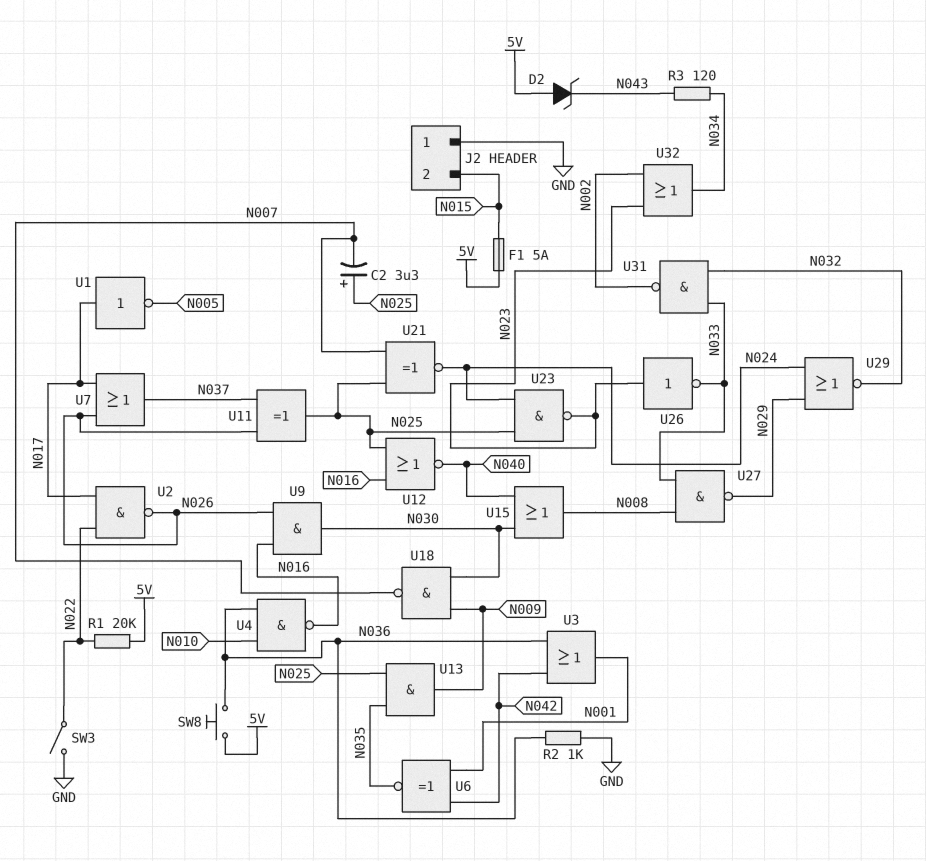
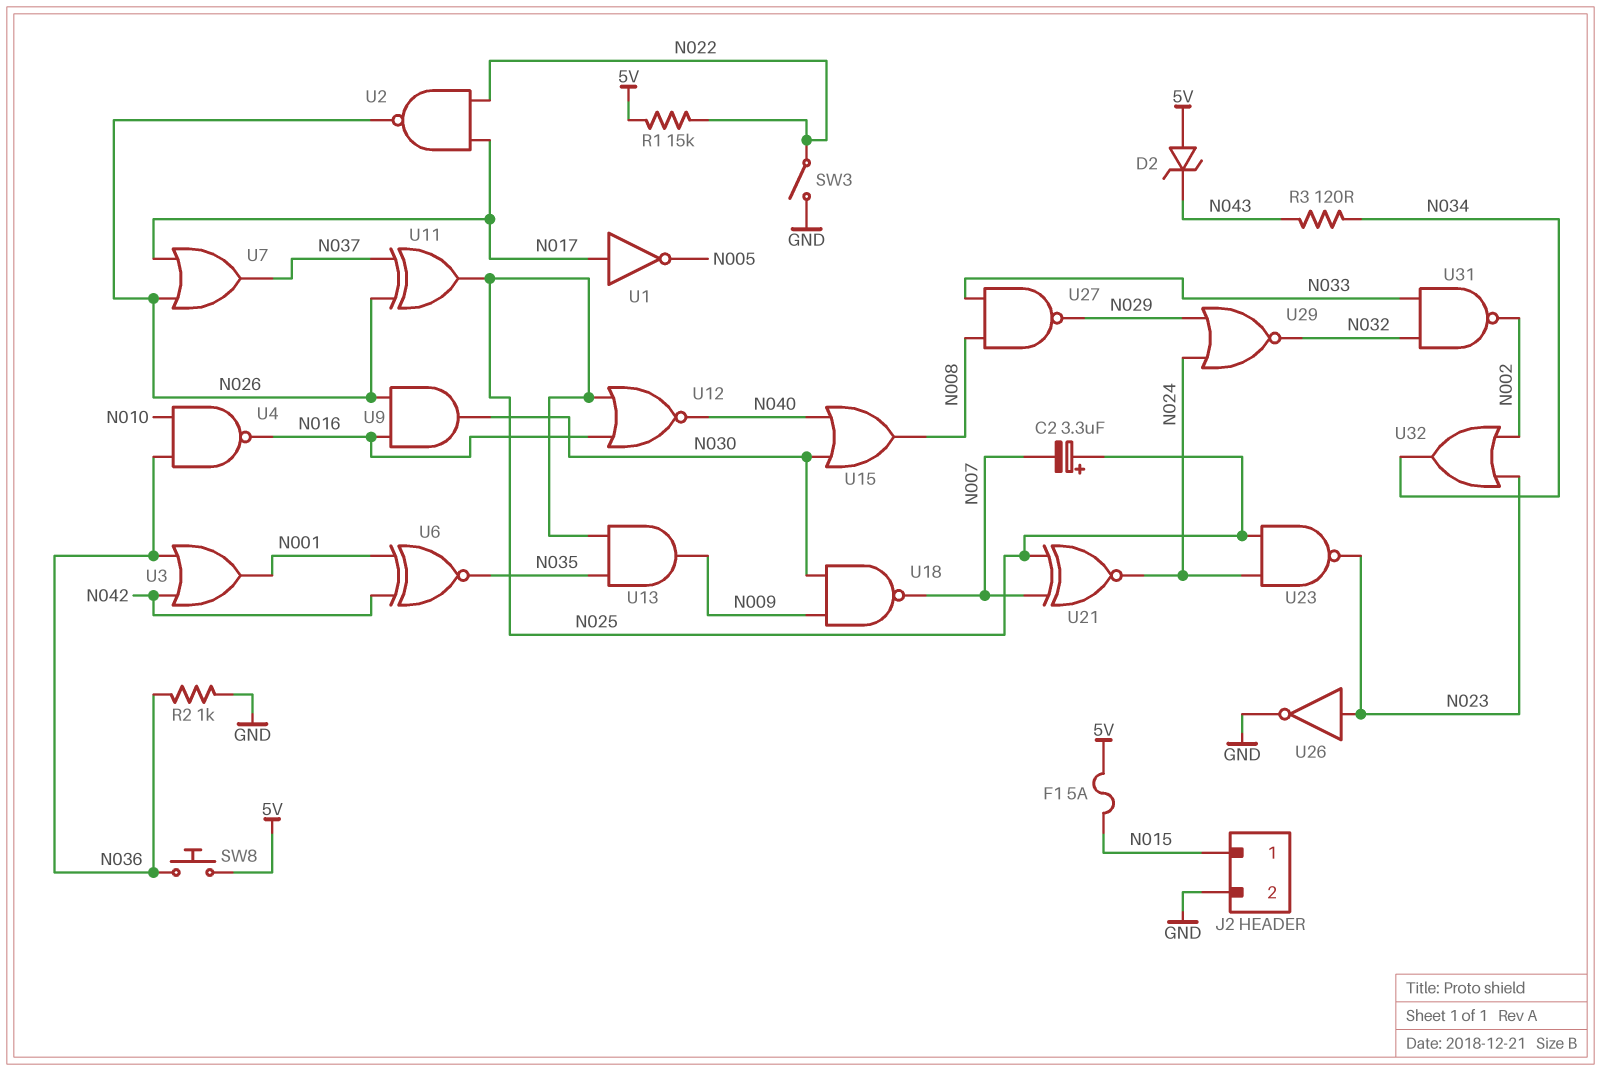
J2 pin 1: GND -> N015
J2 pin 2: N015 -> GND
R1: 20k (5V, N022) -> 15k (5V, N022)
U26: NOT (in N023, out N033) -> NOT (in N023, out GND)

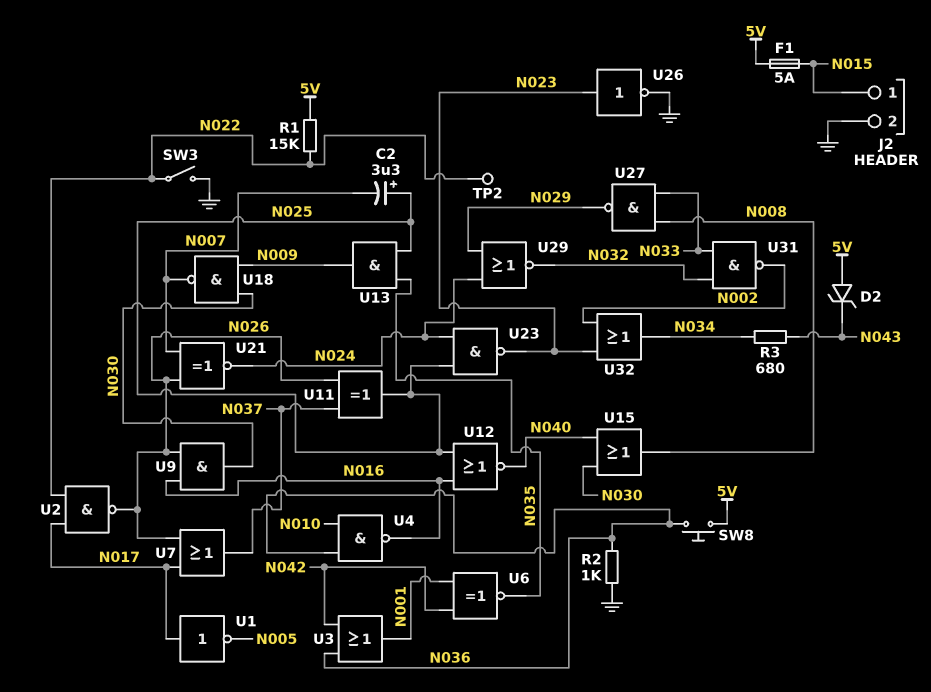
R3: 120 (N034, N043) -> 680 (N034, N043)
TP2: none -> test point (N022)
U21: XNOR (in N007, in N025, out N024) -> XNOR (in N007, in N026, out N024)

